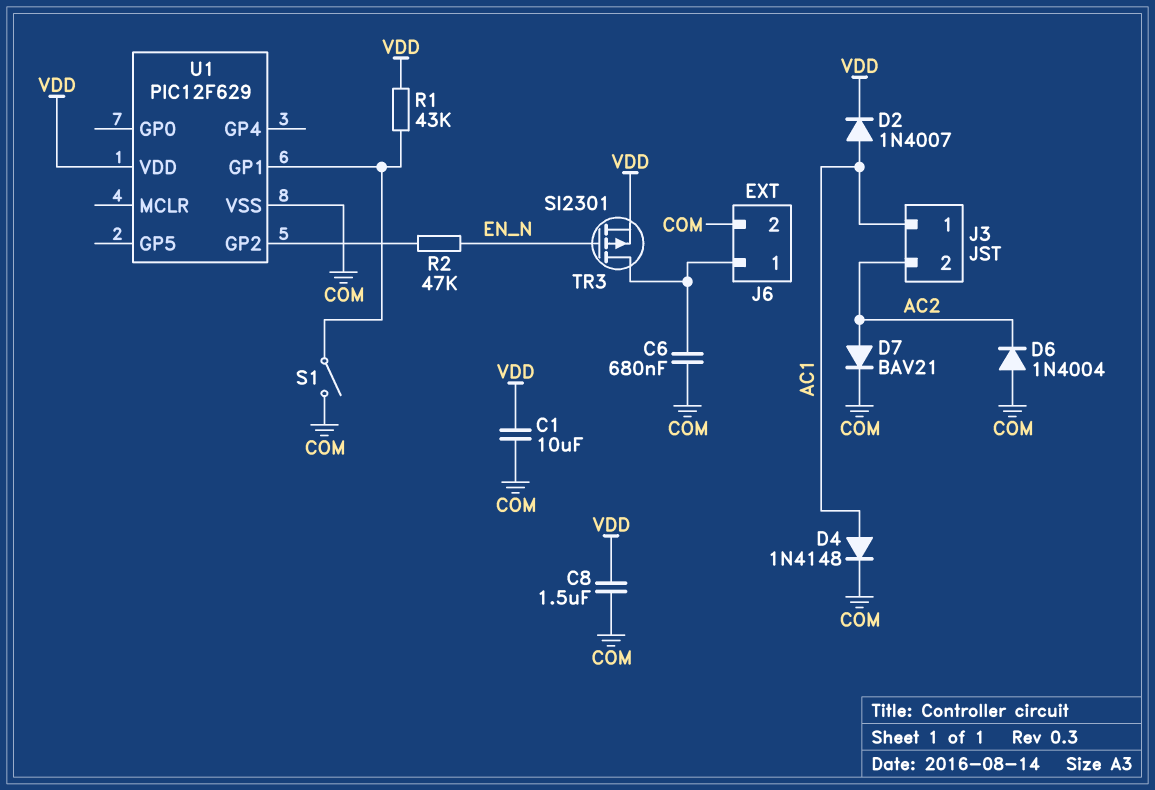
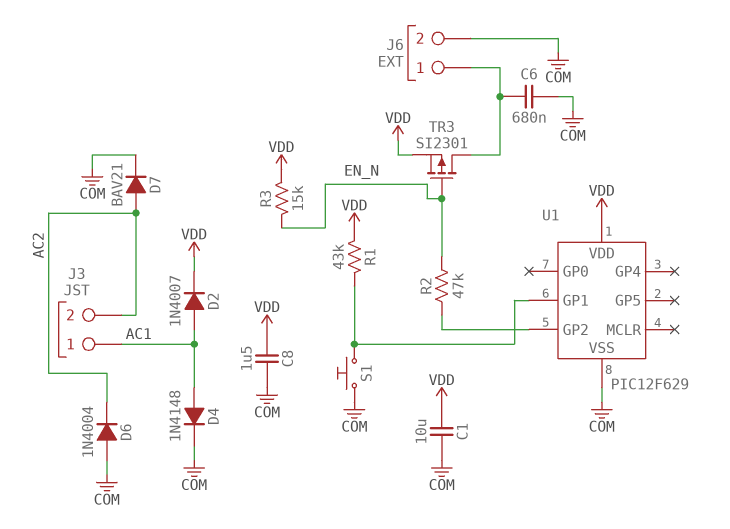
R3: none -> 15k (EN_N, VDD)
S1: switch (COM, U1/GP1) -> button (COM, U1/GP1)

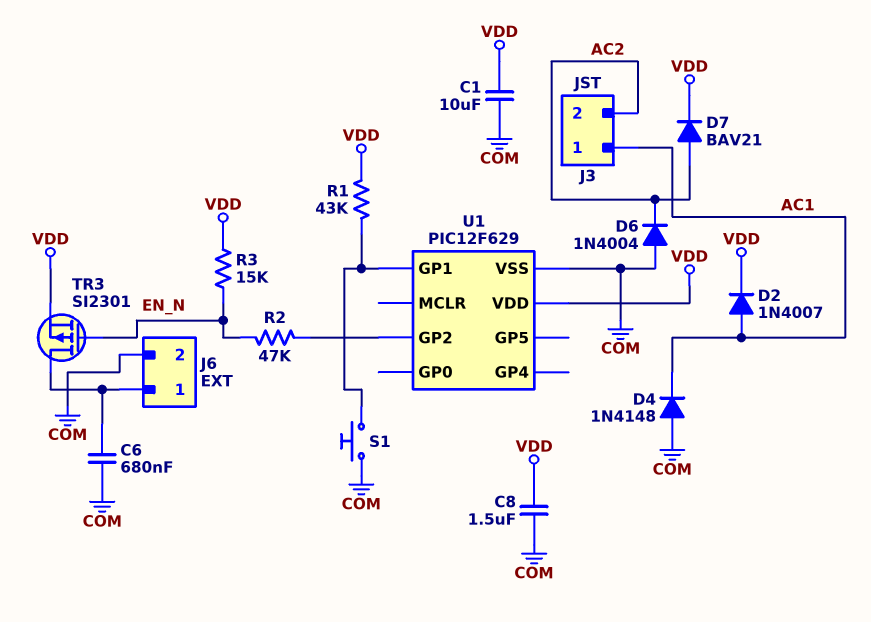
D4: diode 1N4148 (A AC1, K COM) -> diode 1N4148 (A COM, K AC1)
D7: diode BAV21 (A AC2, K COM) -> diode BAV21 (A AC2, K VDD)

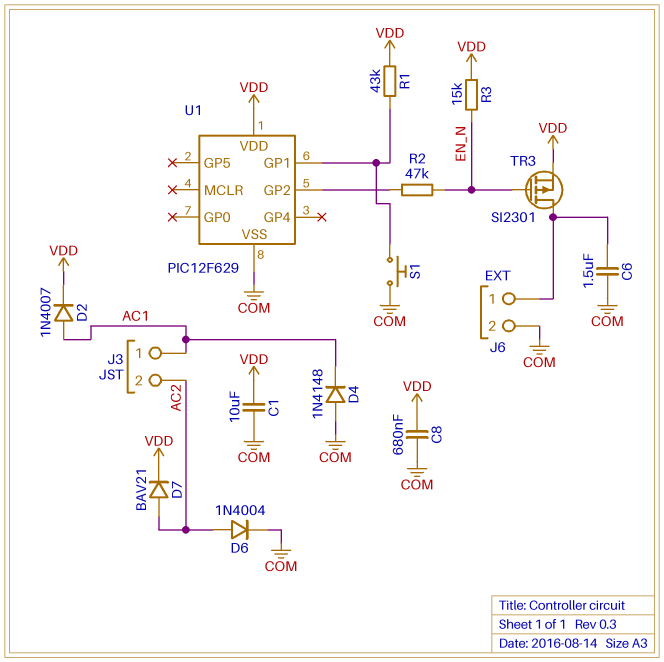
C6: 680nF (COM, J6/1) -> 1.5uF (COM, J6/1)
C8: 1.5uF (COM, VDD) -> 680nF (COM, VDD)
D6: diode 1N4004 (A COM, K AC2) -> diode 1N4004 (A AC2, K COM)

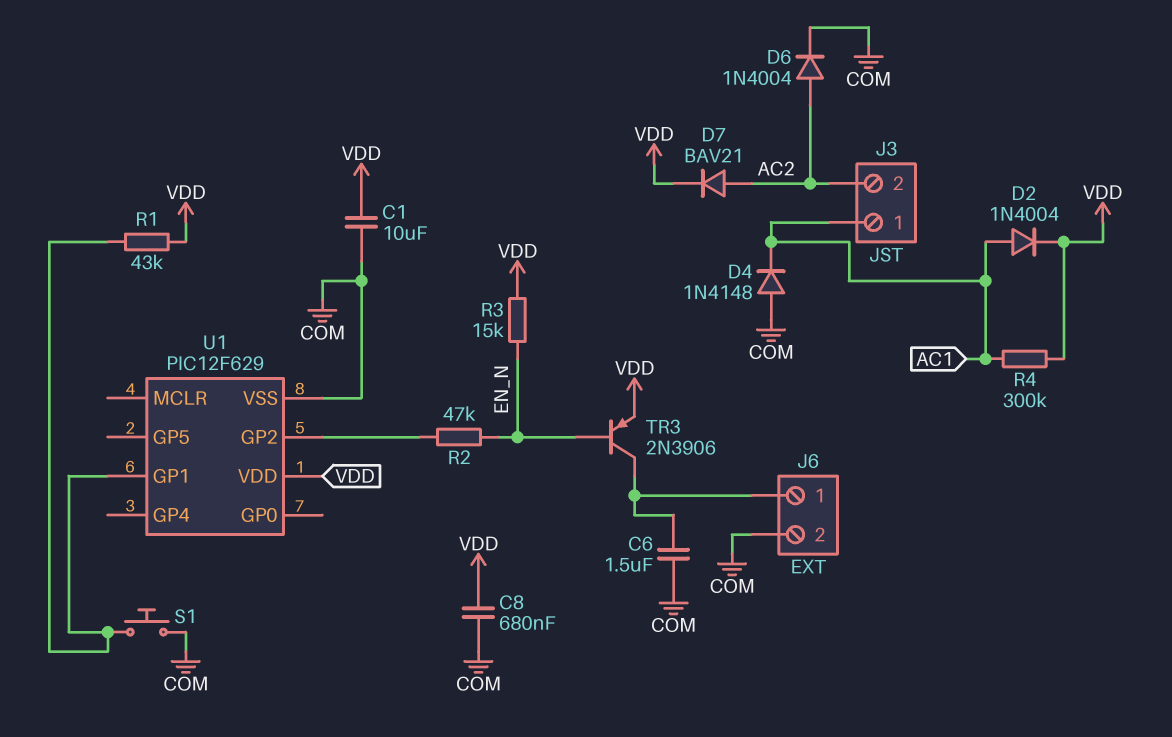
D2: diode 1N4007 (A AC1, K VDD) -> diode 1N4004 (A AC1, K VDD)
R4: none -> 300k (AC1, VDD)
TR3: PMOS SI2301 (G EN_N, D J6/1, S VDD) -> PNP 2N3906 (B EN_N, C J6/1, E VDD)

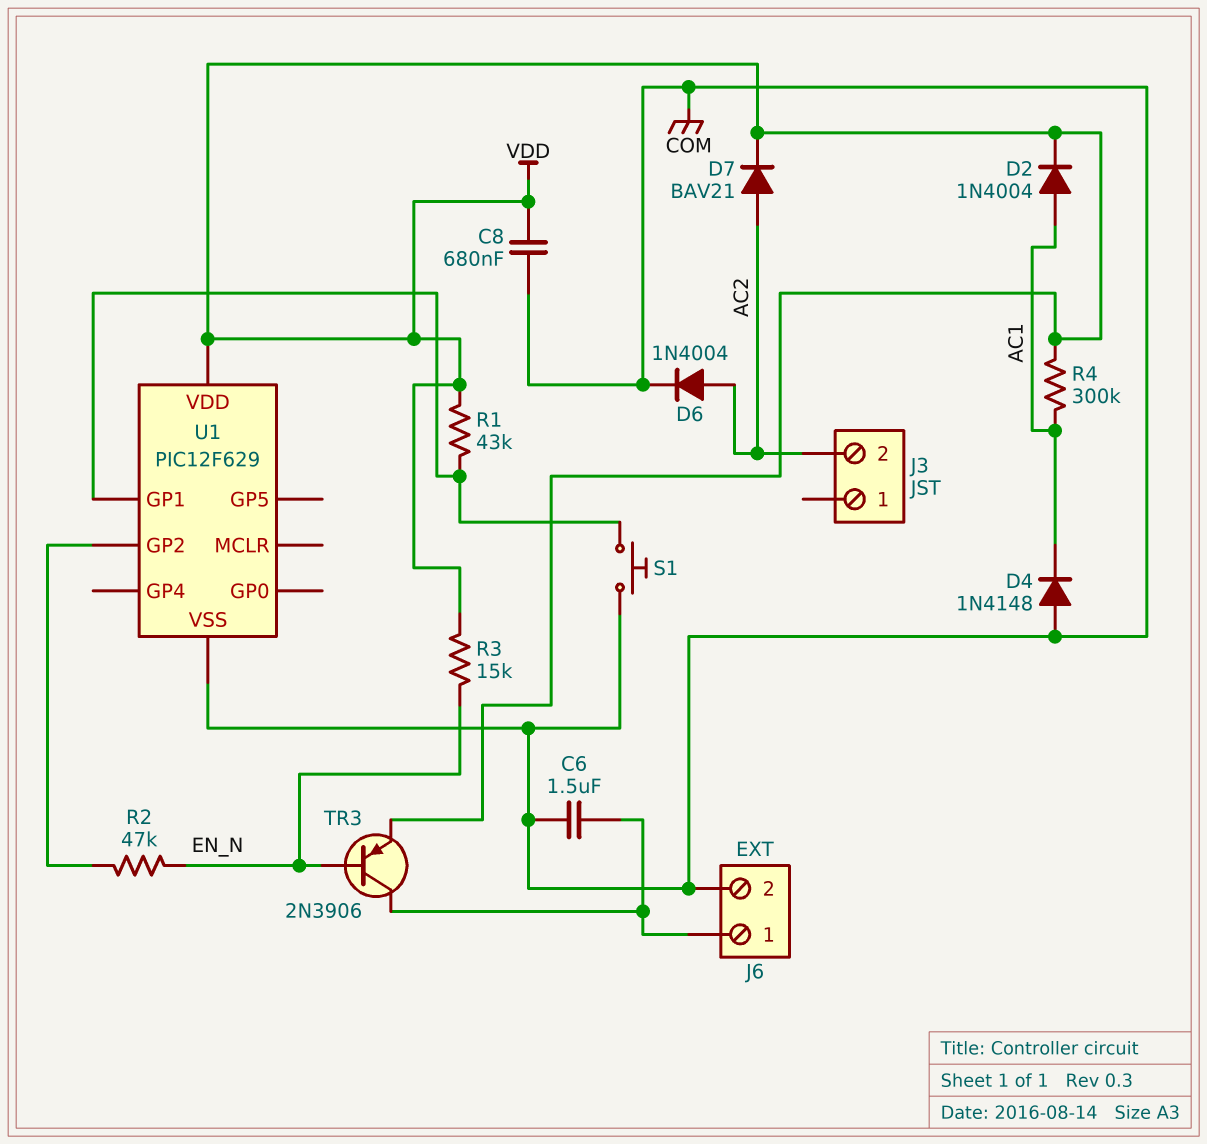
C1: 10uF (COM, VDD) -> none
J3 pin 1: AC1 -> none

